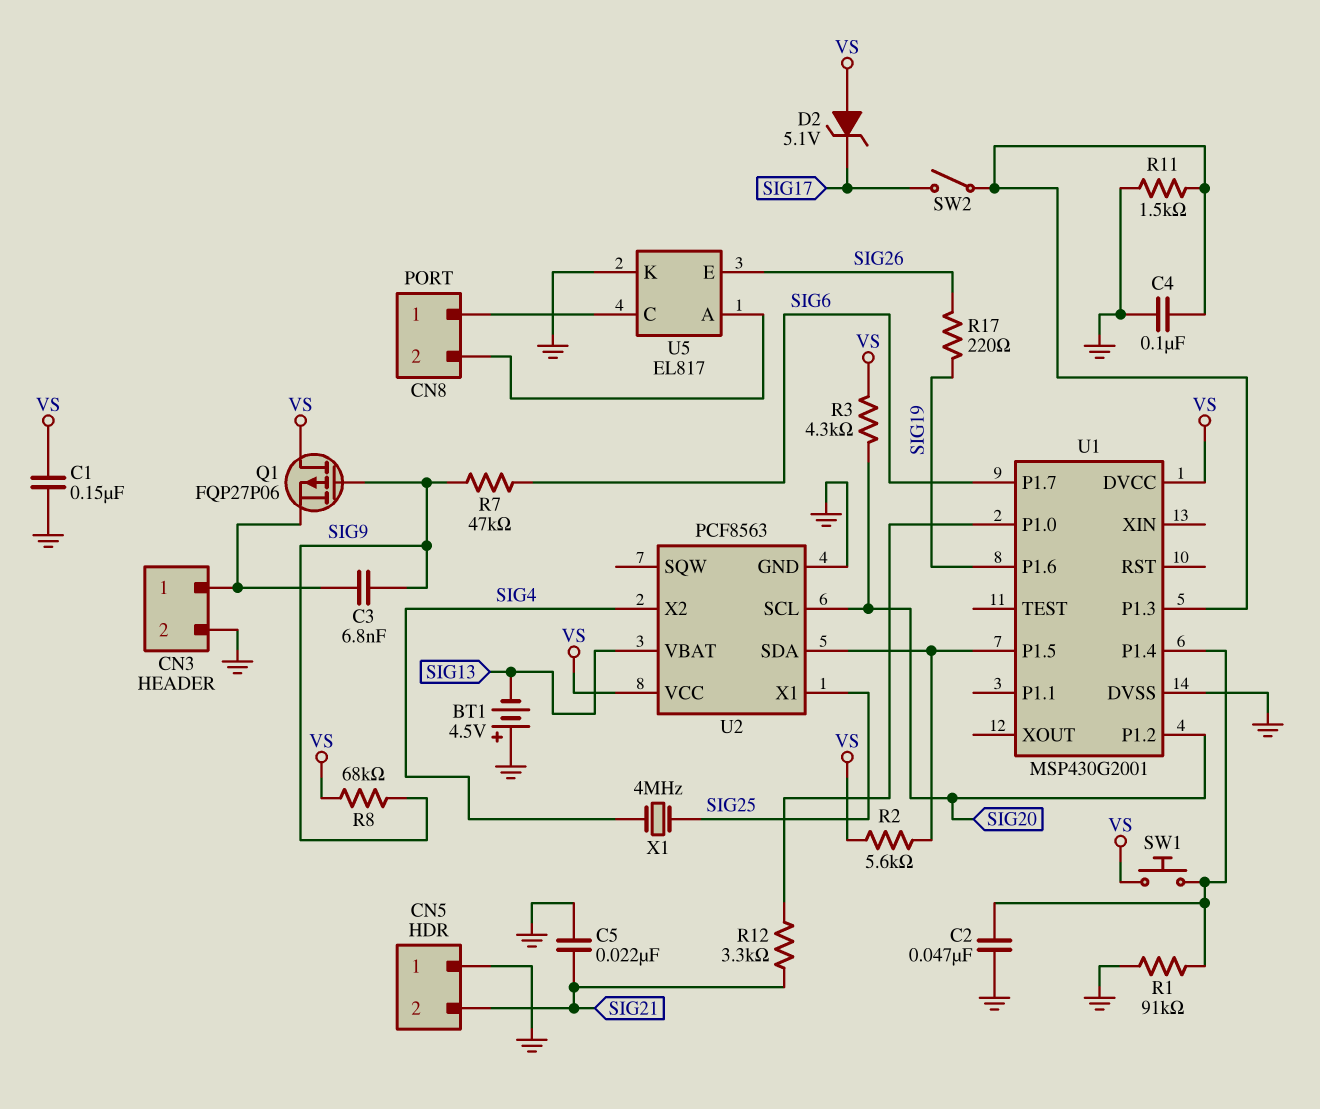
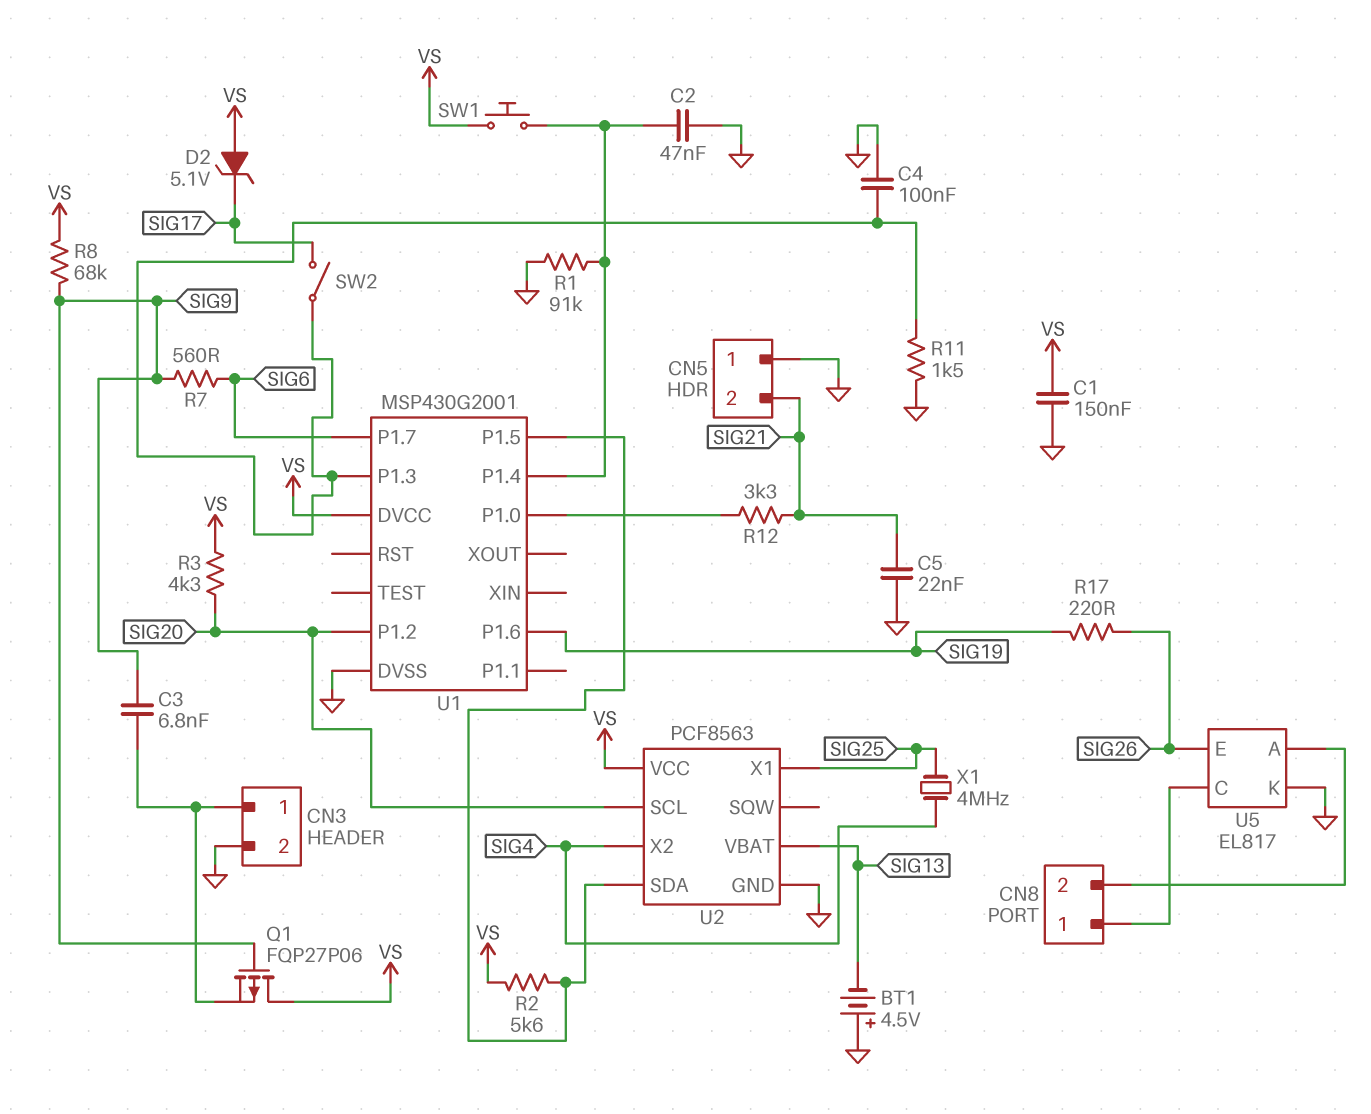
R7: 47k (SIG6, SIG9) -> 560 (SIG6, SIG9)

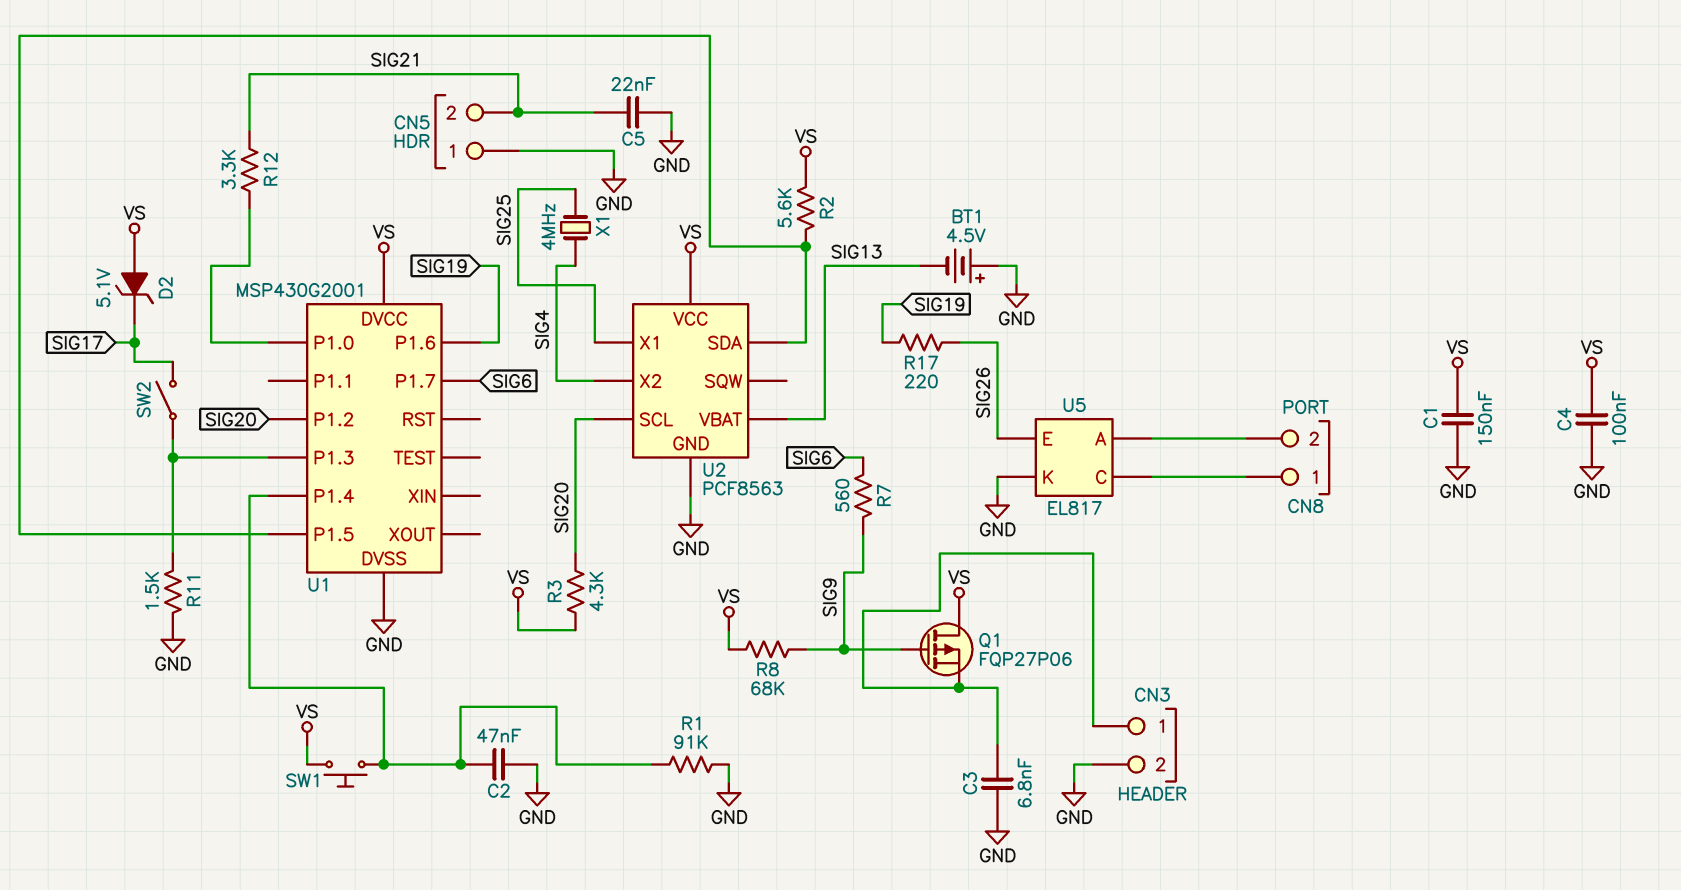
C3: 6.8nF (CN3/1, SIG9) -> 6.8nF (CN3/1, GND)
C4: 100nF (GND, U1/P1.3) -> 100nF (GND, VS)

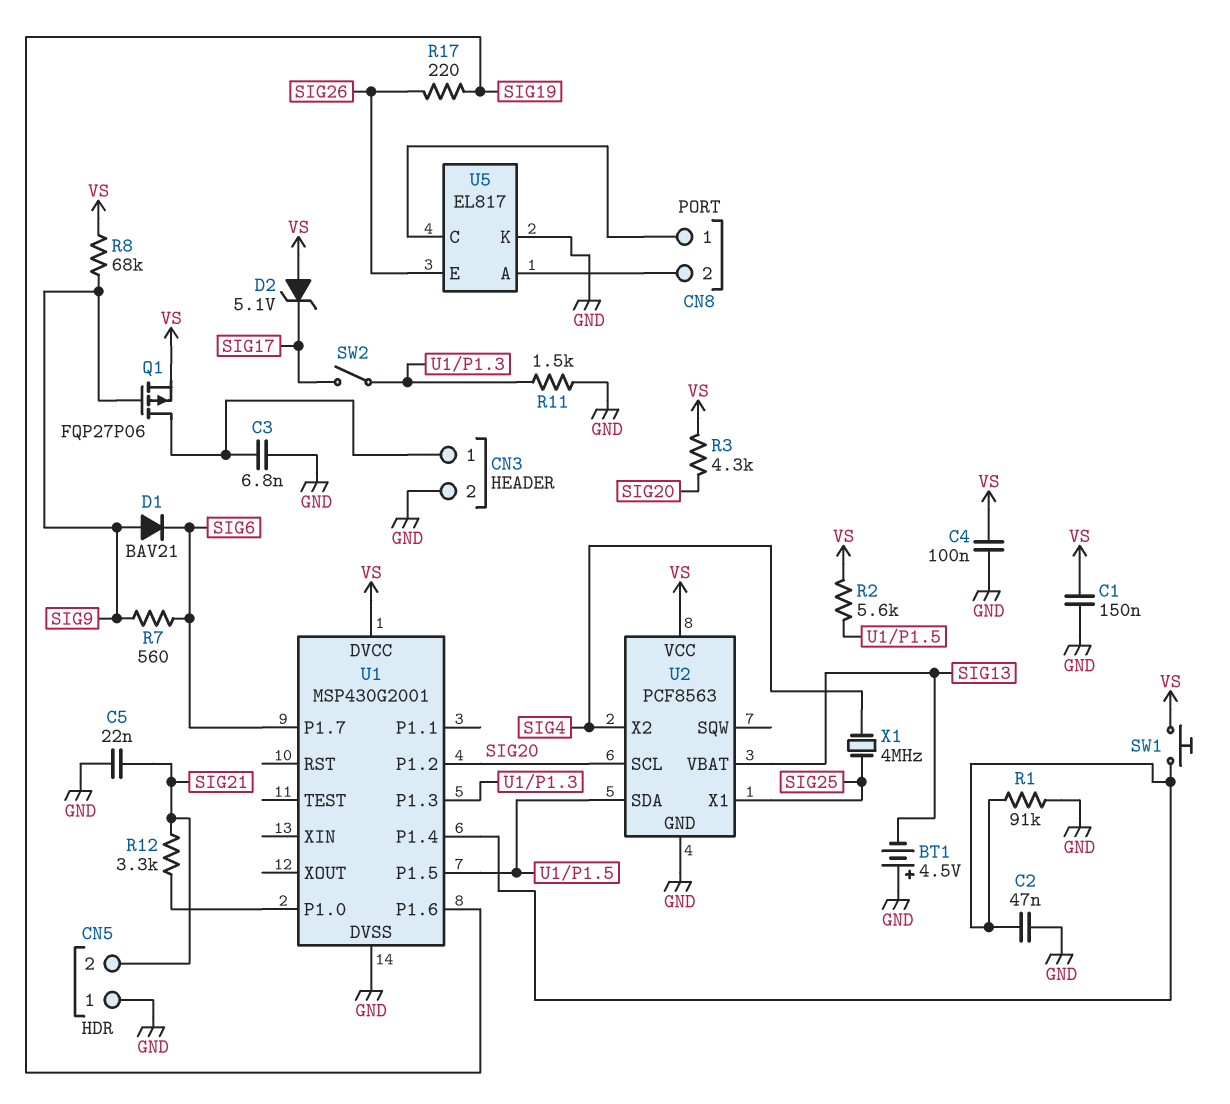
D1: none -> diode BAV21 (A SIG9, K SIG6)
Q1: PMOS FQP27P06 (G SIG9, D VS, S CN3/1) -> PMOS FQP27P06 (G SIG9, D CN3/1, S VS)

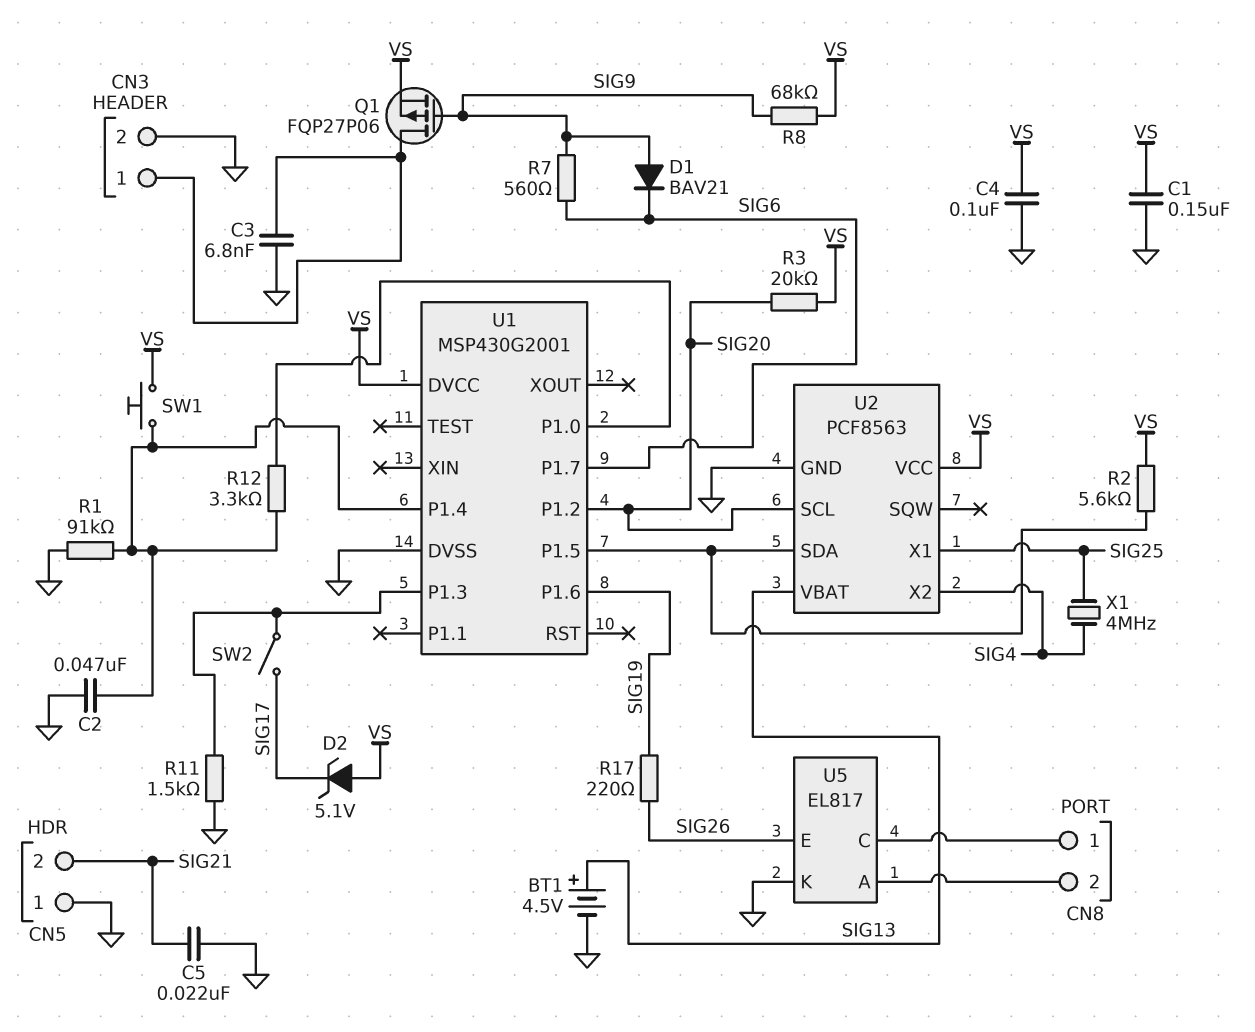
BT1: 4.5V (plus GND, minus SIG13) -> 4.5V (plus SIG13, minus GND)
R3: 4.3k (SIG20, VS) -> 20k (SIG20, VS)
R12: 3.3k (SIG21, U1/P1.0) -> 3.3k (U1/P1.0, U1/P1.4)

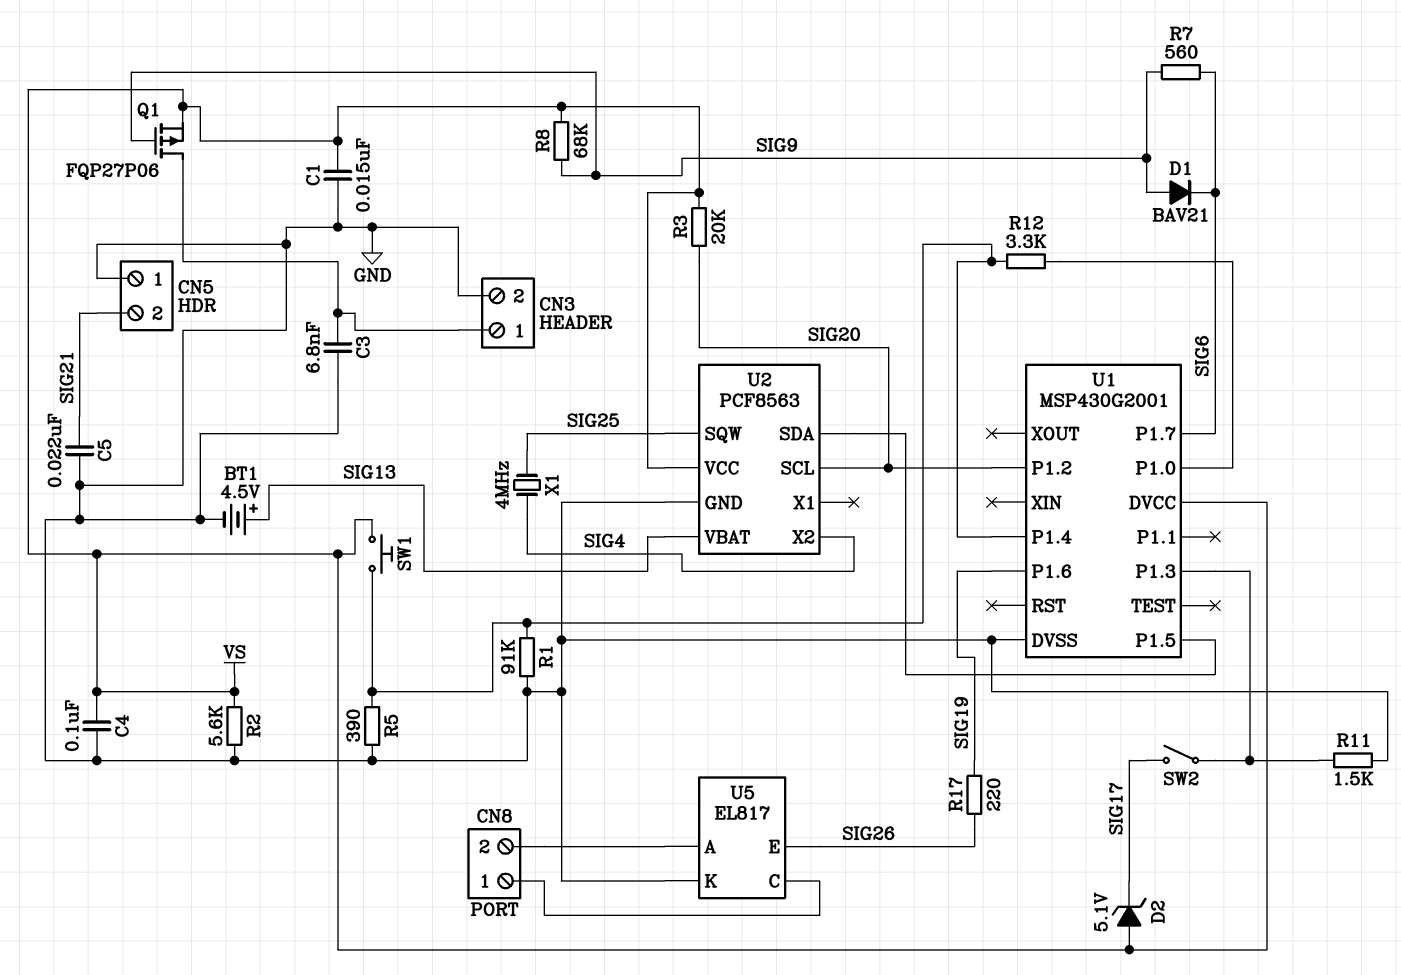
C1: 150nF (GND, VS) -> 15nF (GND, VS)
C2: 47nF (GND, U1/P1.4) -> none
R2: 5.6k (U1/P1.5, VS) -> 5.6k (GND, VS)
R5: none -> 390 (GND, U1/P1.4)
U2 pin SQW: none -> SIG25
U2 pin X1: SIG25 -> none

